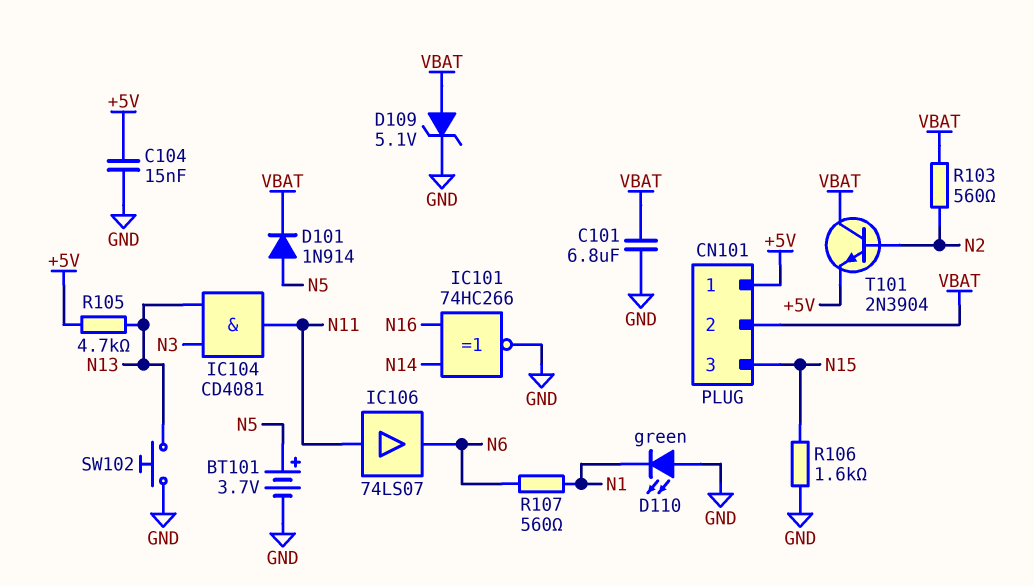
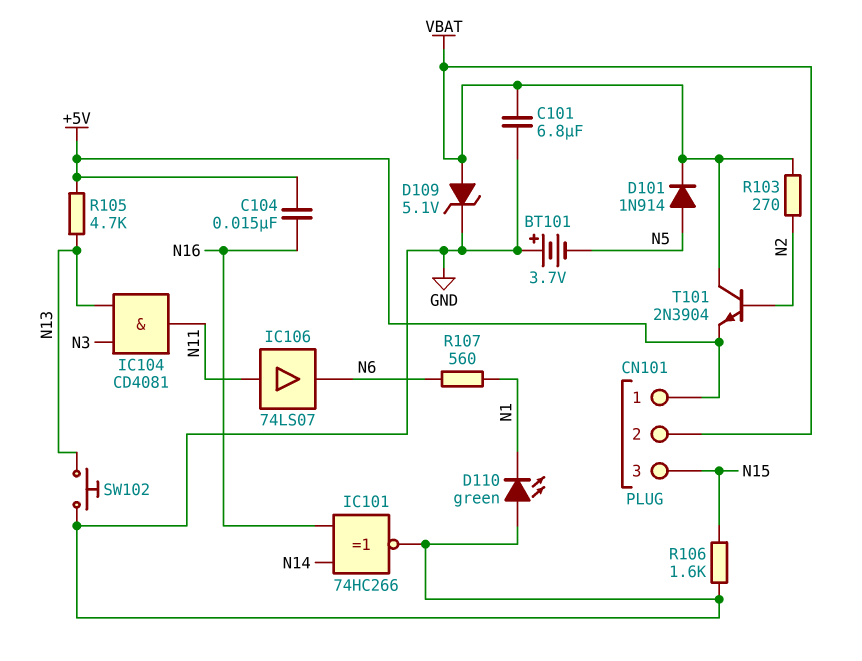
BT101: 3.7V (plus N5, minus GND) -> 3.7V (plus GND, minus N5)
C104: 15nF (+5V, GND) -> 15nF (+5V, N16)
R103: 560 (N2, VBAT) -> 270 (N2, VBAT)

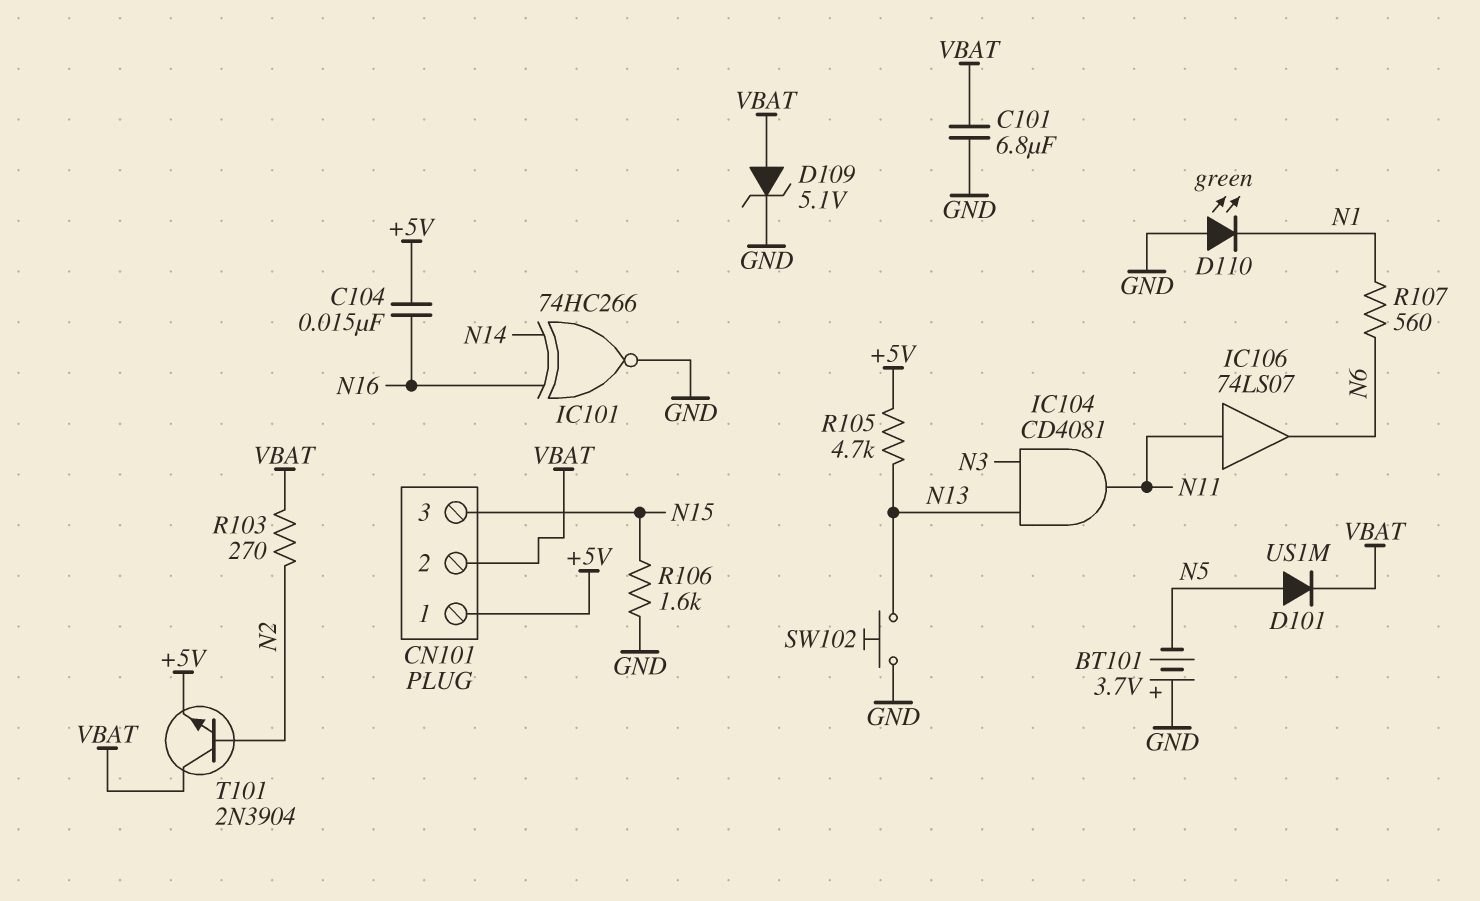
D101: diode 1N914 (A N5, K VBAT) -> diode US1M (A N5, K VBAT)

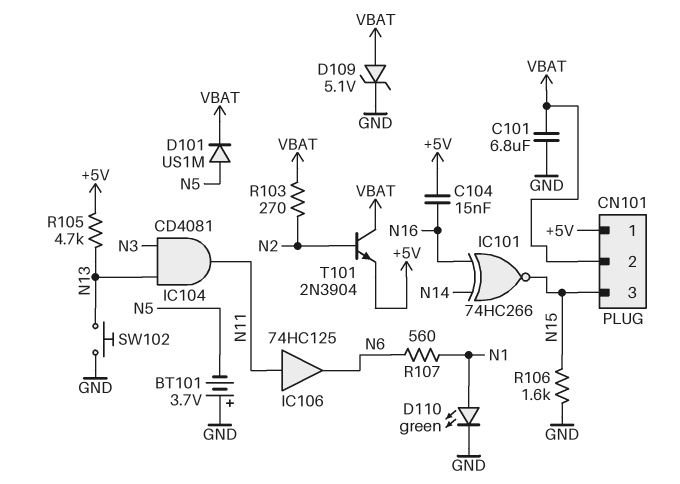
D110: LED green (A GND, K N1) -> LED green (A N1, K GND)
IC101: XNOR 74HC266 (in N14, in N16, out GND) -> XNOR 74HC266 (in N14, in N16, out N15)
IC106: buffer 74LS07 (in N11, out N6) -> buffer 74HC125 (in N11, out N6)

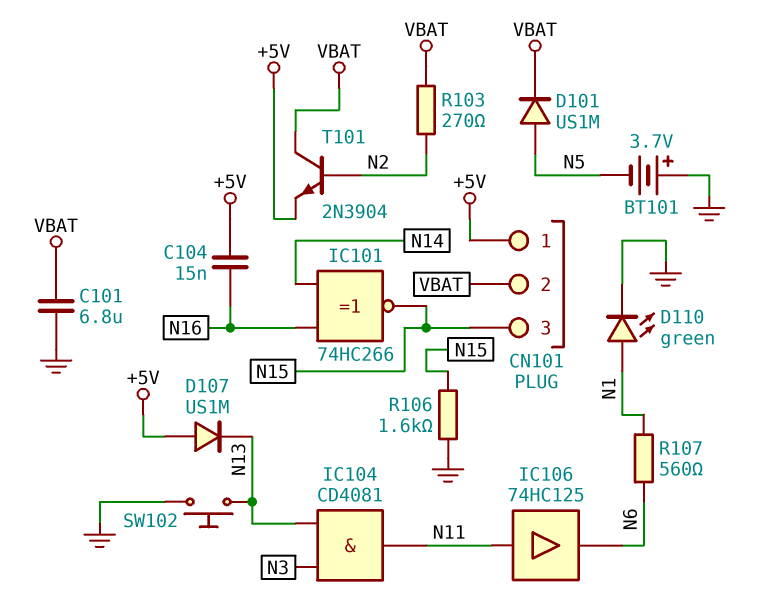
D107: none -> diode US1M (A +5V, K N13)
D109: zener 5.1V (A VBAT, K GND) -> none
R105: 4.7k (+5V, N13) -> none

